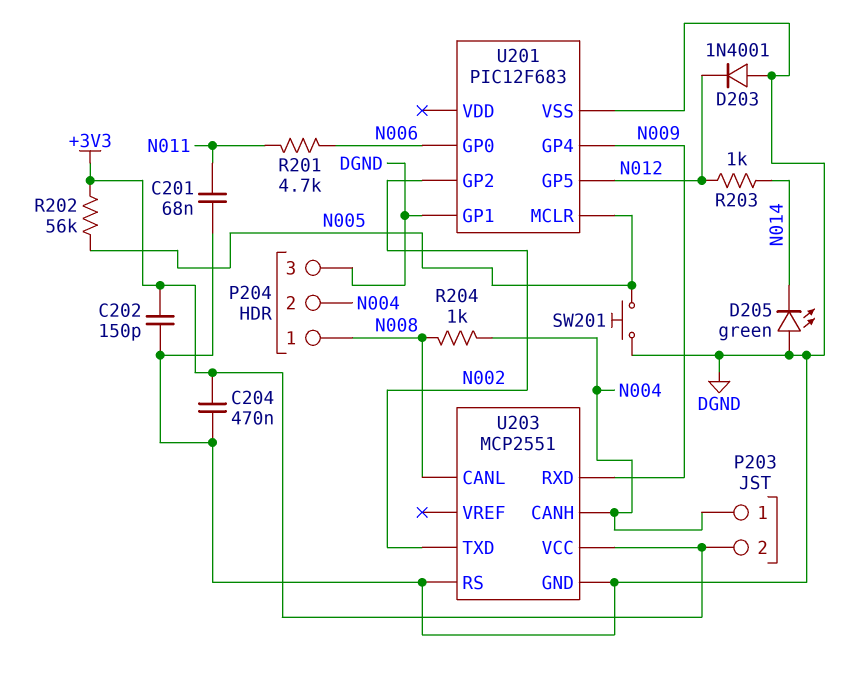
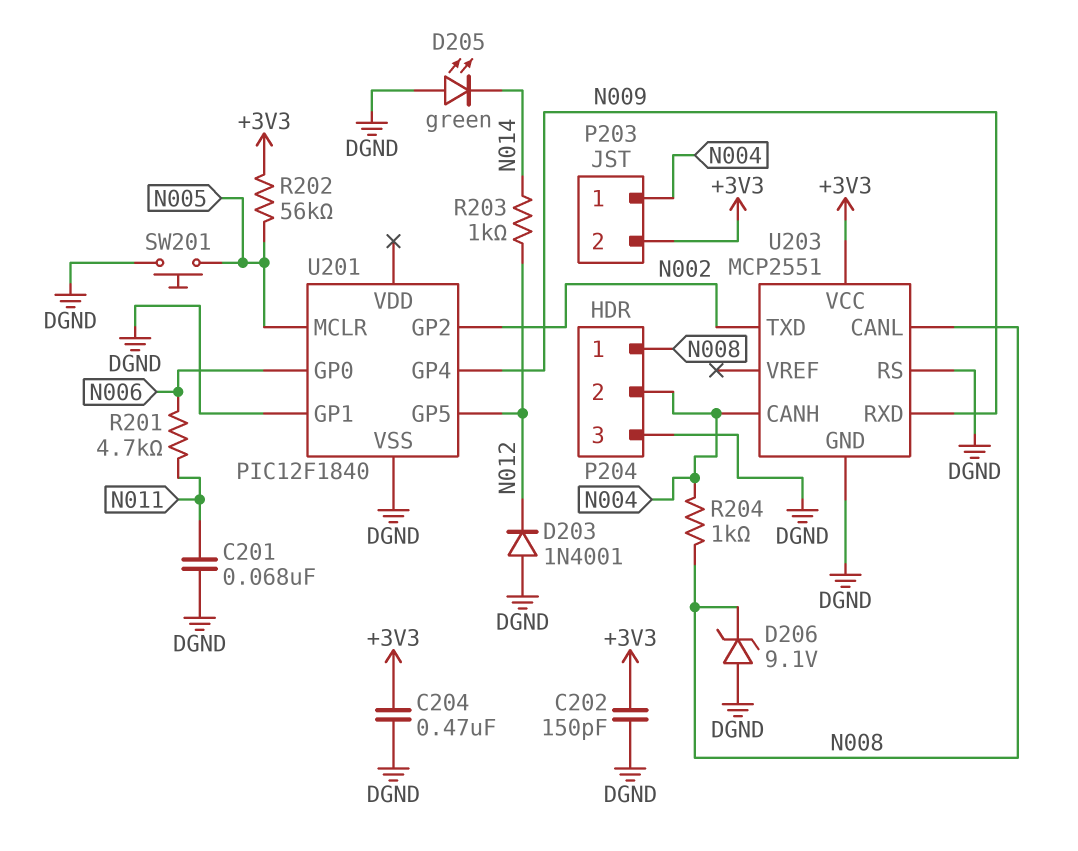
D206: none -> zener 9.1V (A DGND, K N008)
U201: PIC12F683 -> PIC12F1840

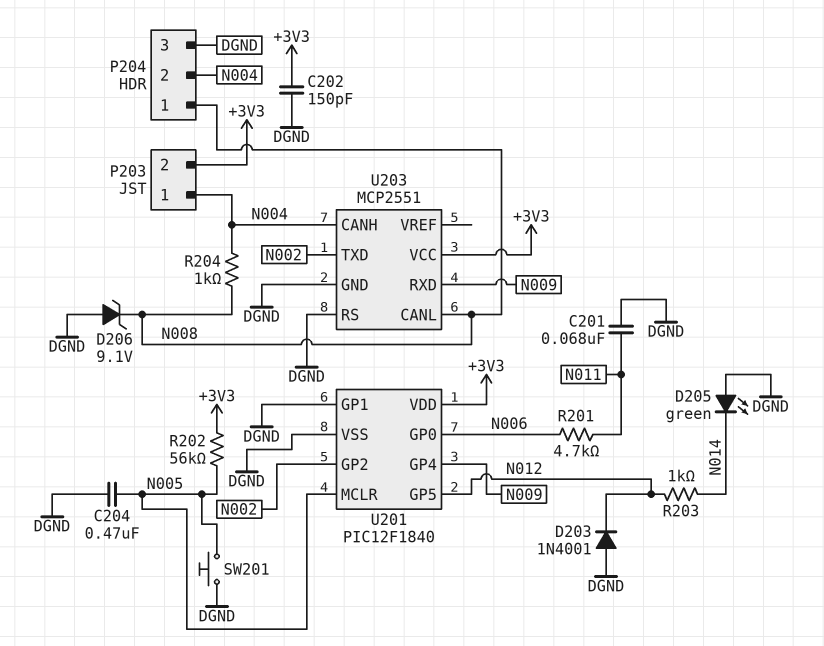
C204: 470nF (+3V3, DGND) -> 470nF (DGND, N005)
U201 pin VDD: none -> +3V3

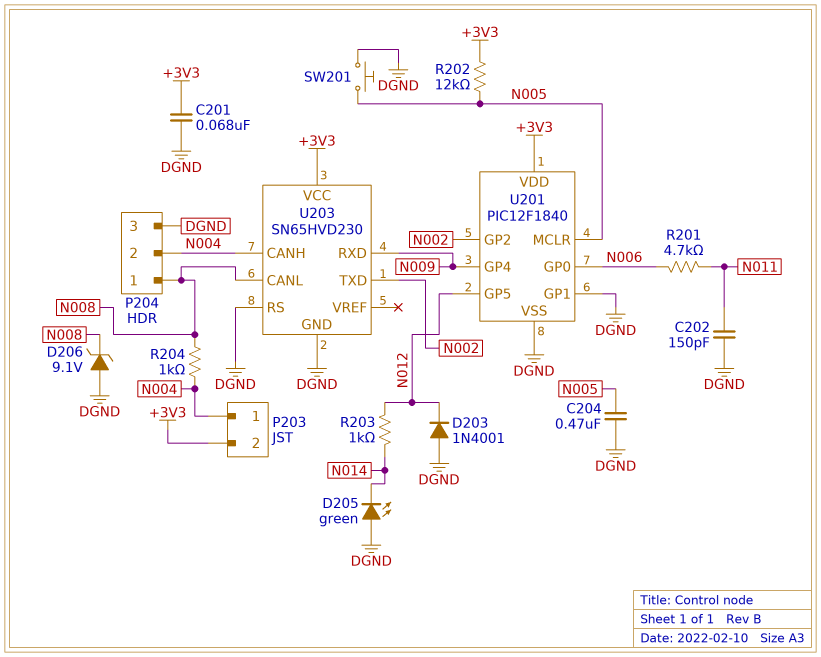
C201: 68nF (DGND, N011) -> 68nF (+3V3, DGND)
C202: 150pF (+3V3, DGND) -> 150pF (DGND, N011)
R202: 56k (+3V3, N005) -> 12k (+3V3, N005)
U203: MCP2551 -> SN65HVD230

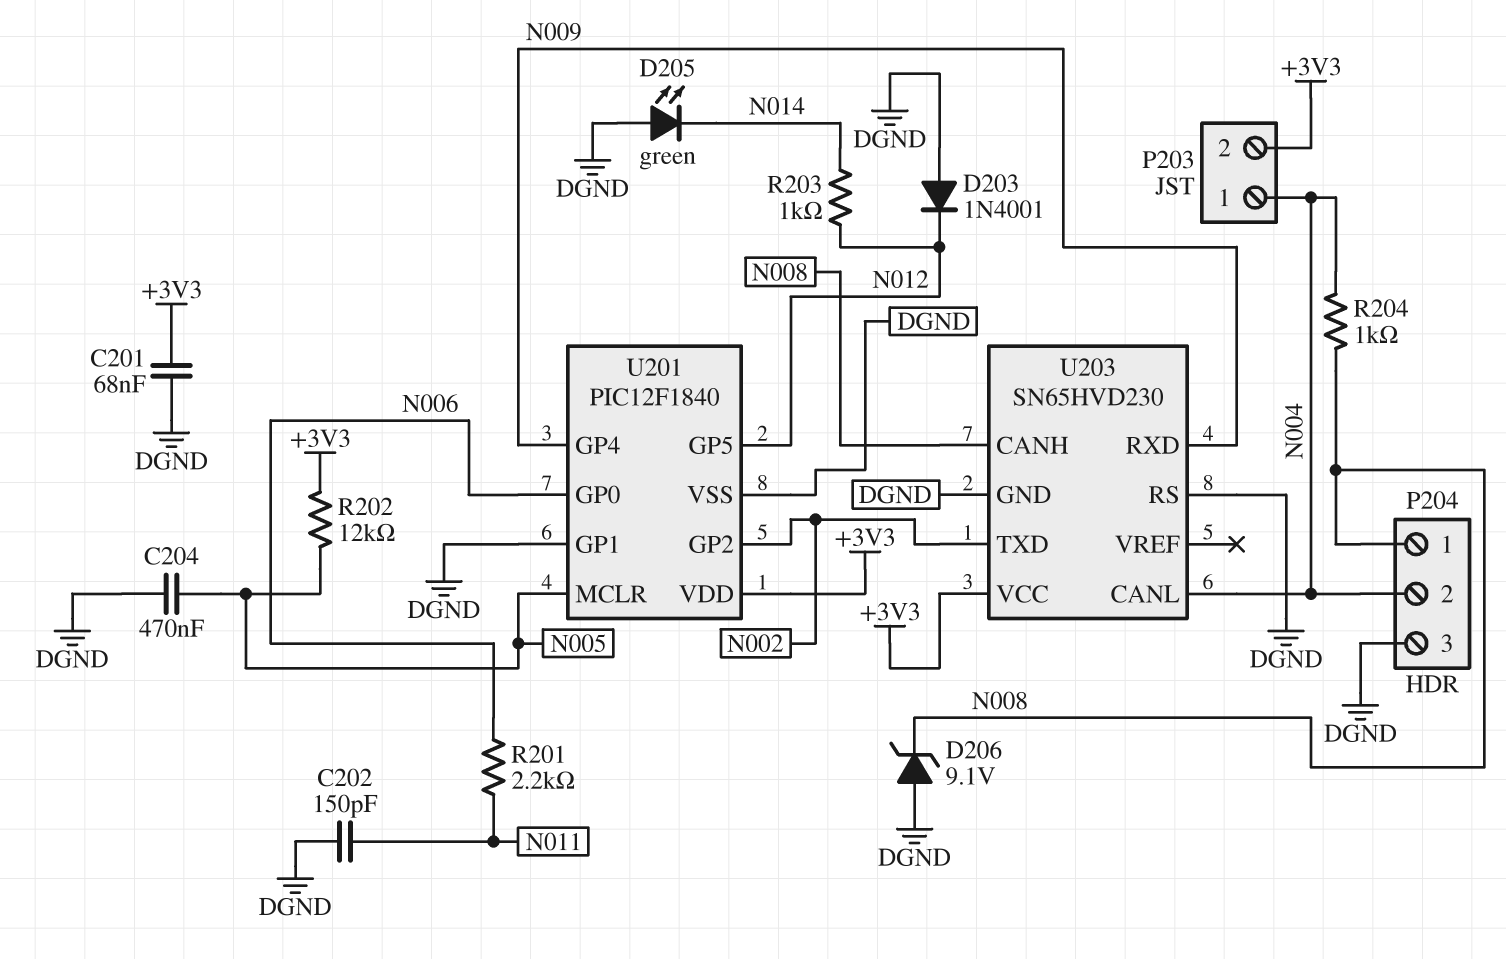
R201: 4.7k (N006, N011) -> 2.2k (N006, N011)
SW201: button (DGND, N005) -> none
U203 pin CANH: N004 -> N008
U203 pin CANL: N008 -> N004

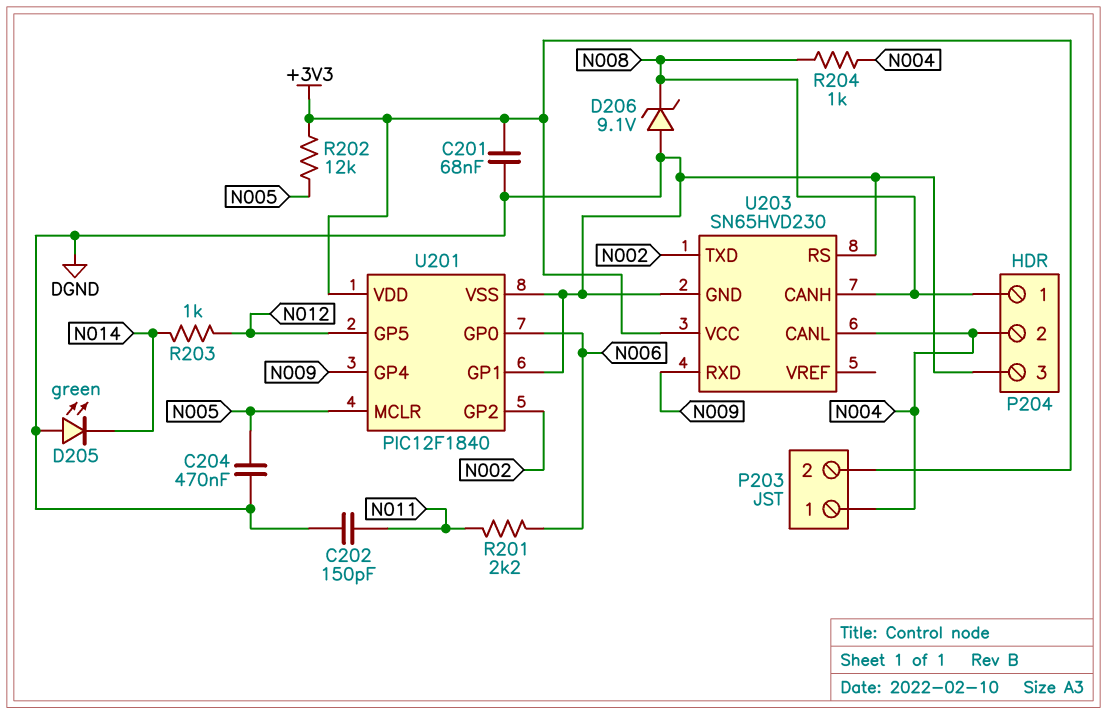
D203: diode 1N4001 (A DGND, K N012) -> none

